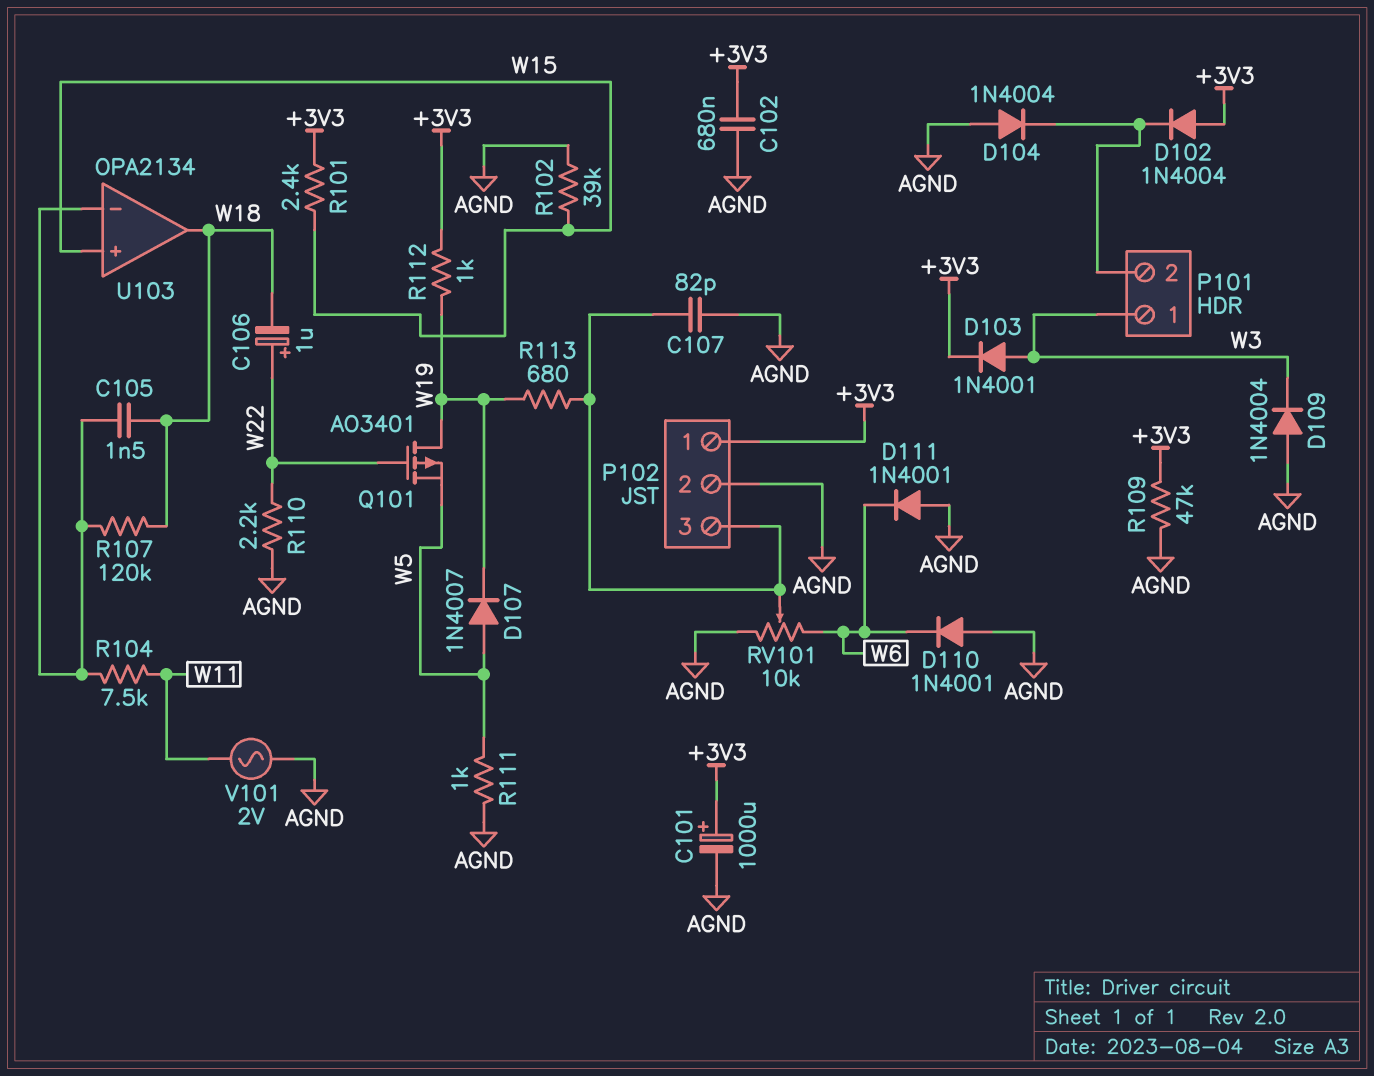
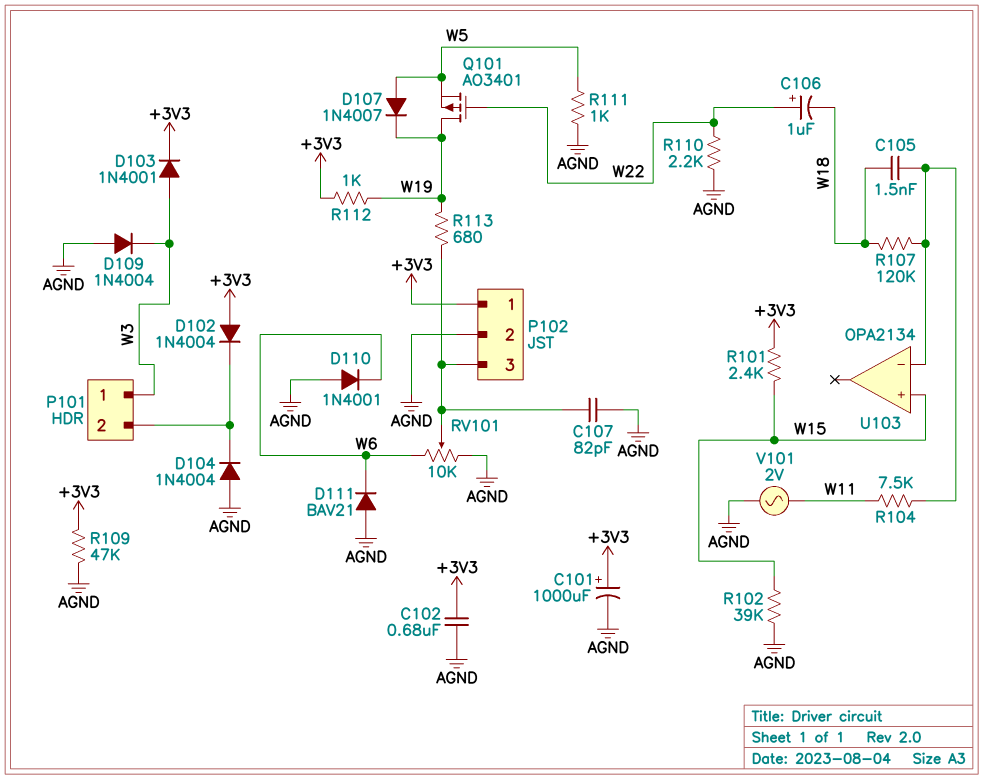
D111: diode 1N4001 (A AGND, K W6) -> diode BAV21 (A AGND, K W6)
U103 pin out: W18 -> none

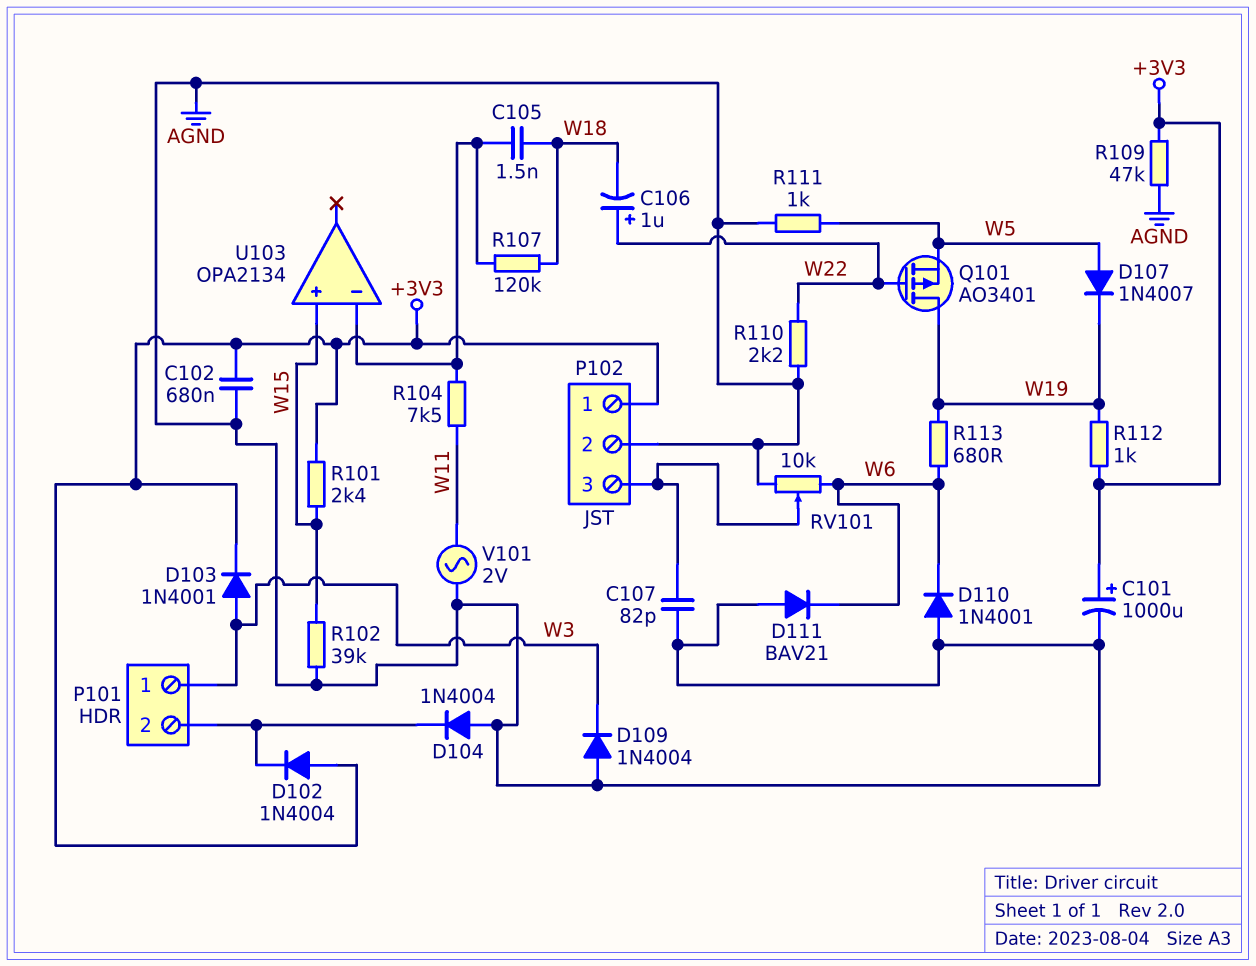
R113: 680 (P102/3, W19) -> 680 (W6, W19)

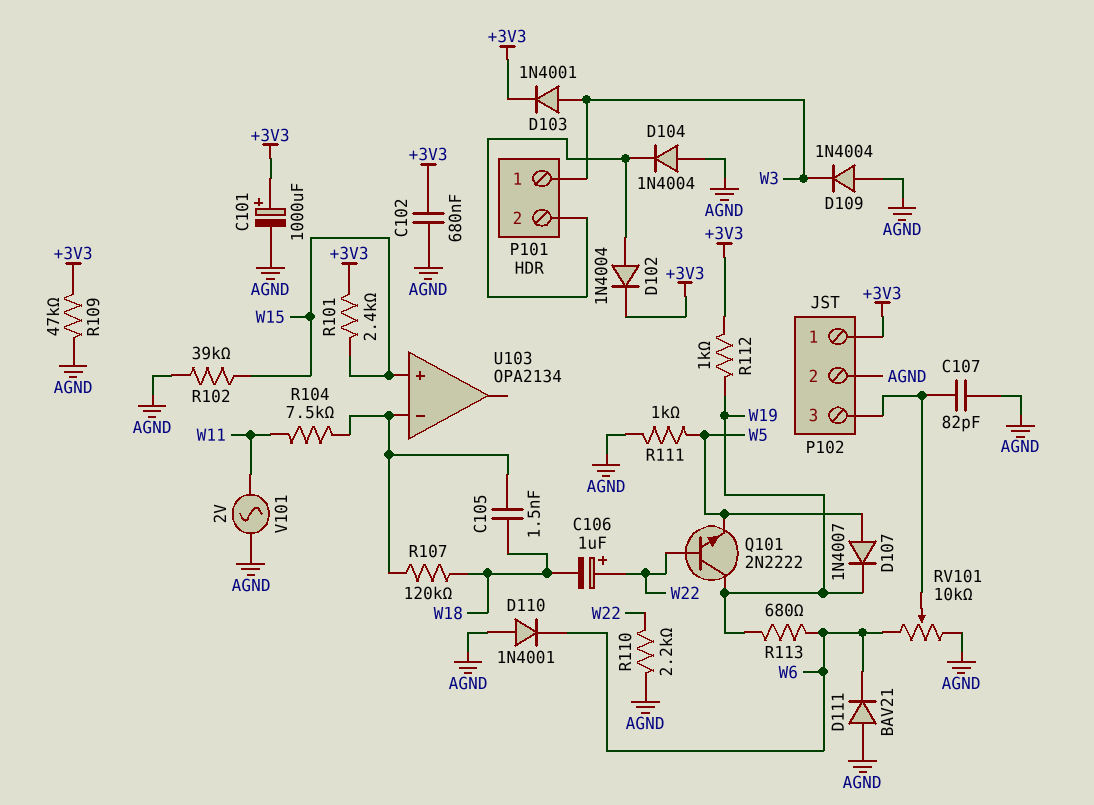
D102: diode 1N4004 (A +3V3, K P101/2) -> diode 1N4004 (A P101/2, K +3V3)
Q101: PMOS AO3401 (G W22, D W19, S W5) -> NPN 2N2222 (B W22, C W19, E W5)

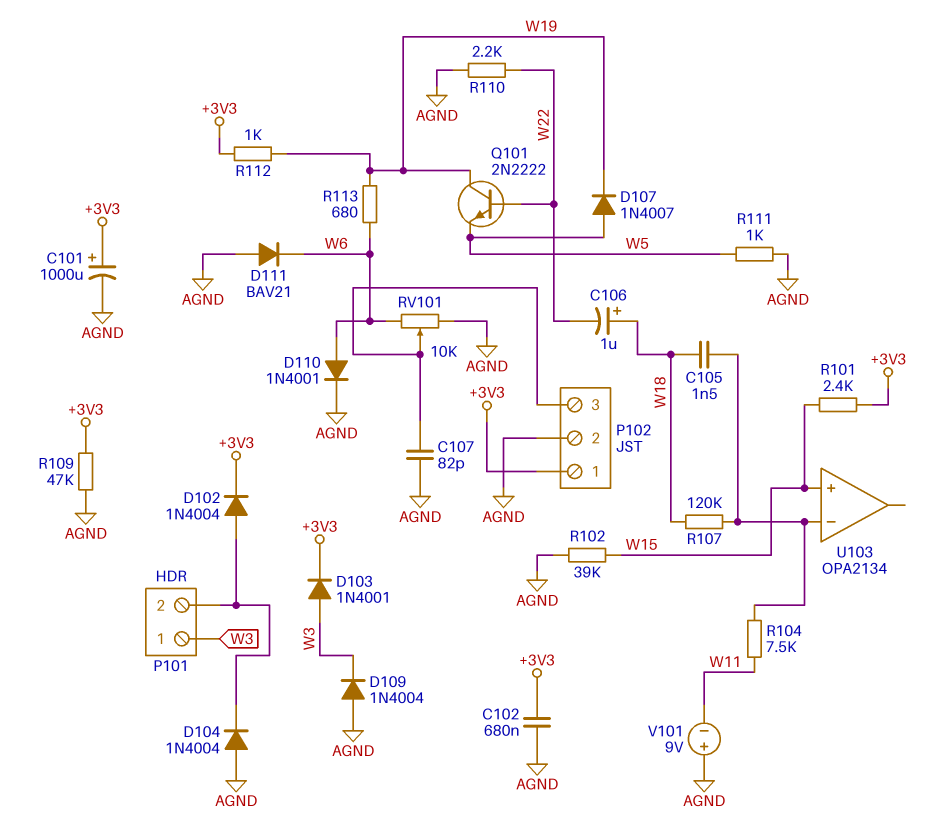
C106: 1uF (plus W22, minus W18) -> 1uF (plus W18, minus W22)
D110: diode 1N4001 (A AGND, K W6) -> diode 1N4001 (A W6, K AGND)
V101: AC 2V (AGND, W11) -> 9V (plus AGND, minus W11)

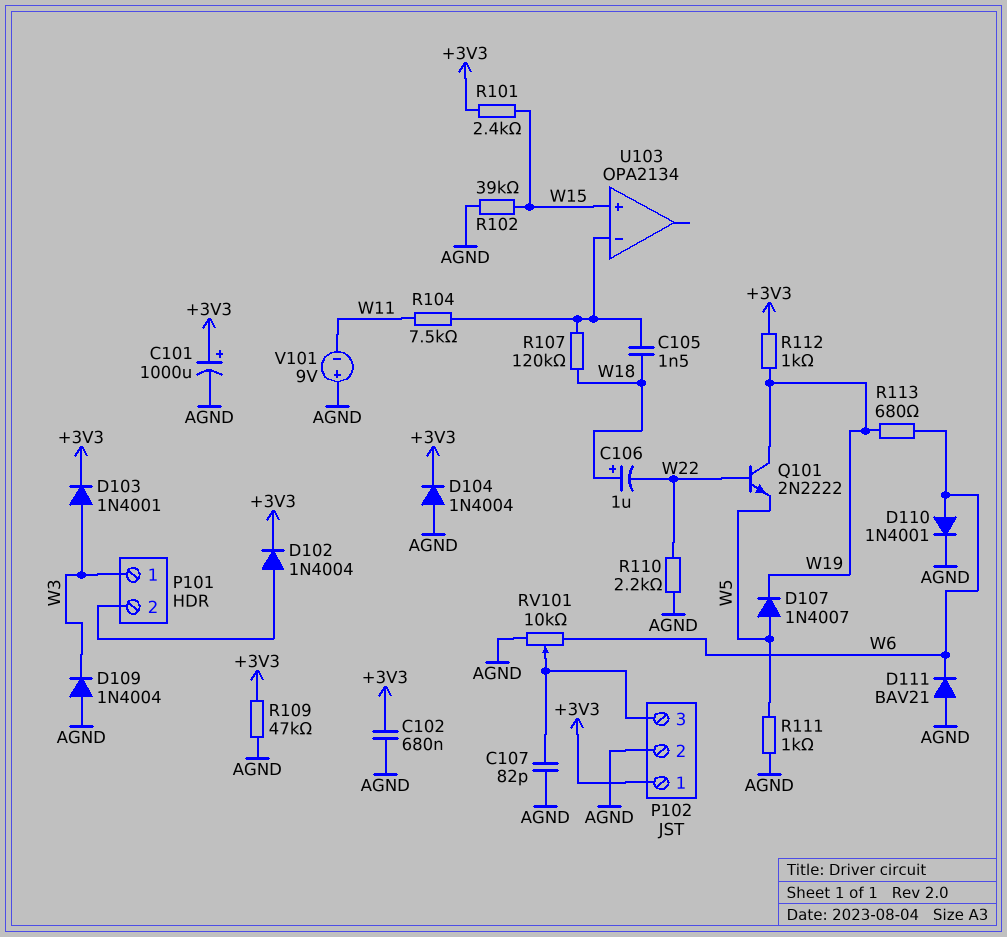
D104: diode 1N4004 (A AGND, K P101/2) -> diode 1N4004 (A AGND, K +3V3)

